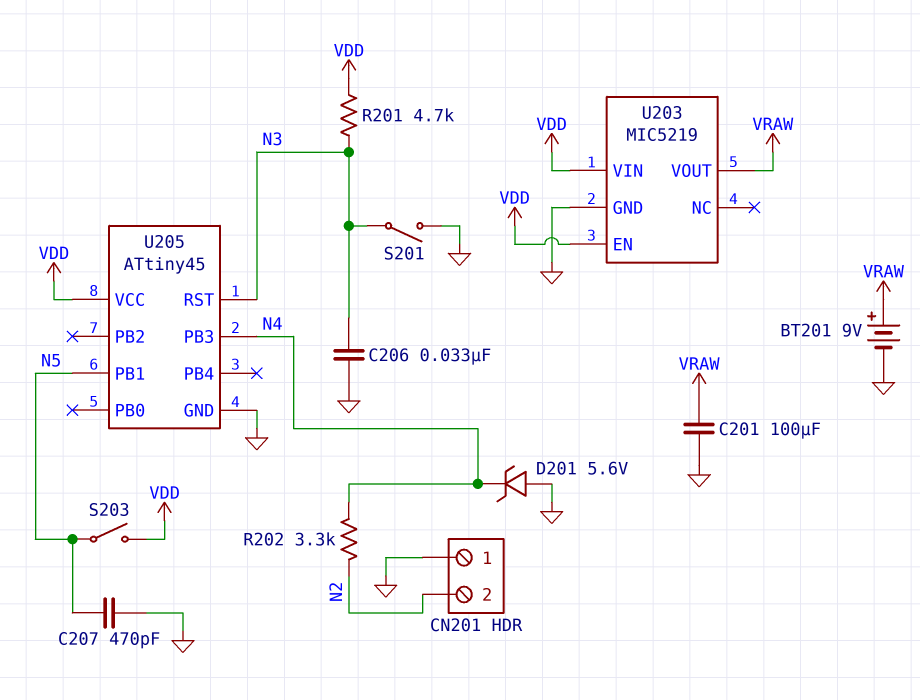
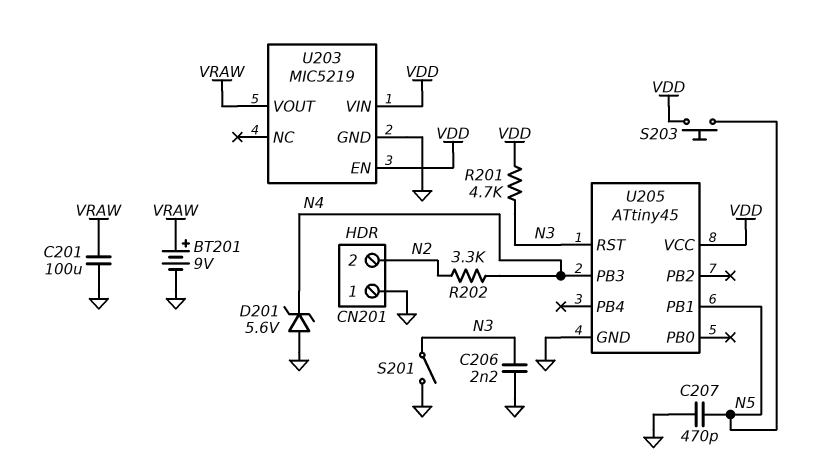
C206: 33nF (GND, N3) -> 2.2nF (GND, N3)
S203: switch (N5, VDD) -> button (N5, VDD)

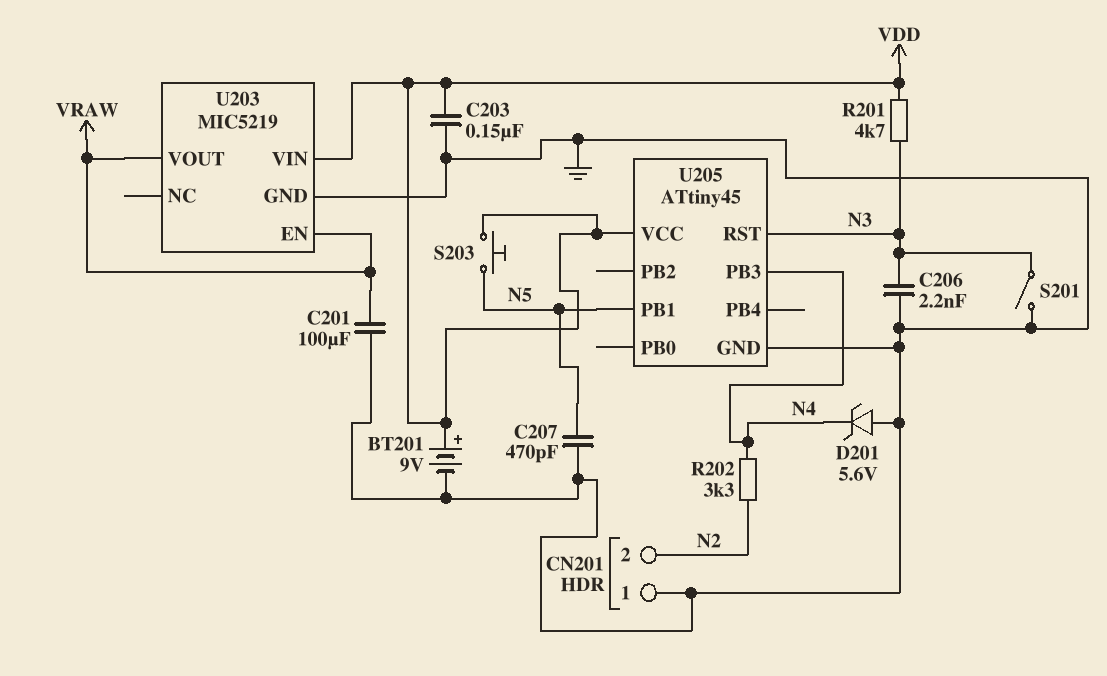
BT201: 9V (plus VRAW, minus GND) -> 9V (plus VDD, minus GND)
C203: none -> 150nF (GND, VDD)
U203 pin EN: VDD -> VRAW

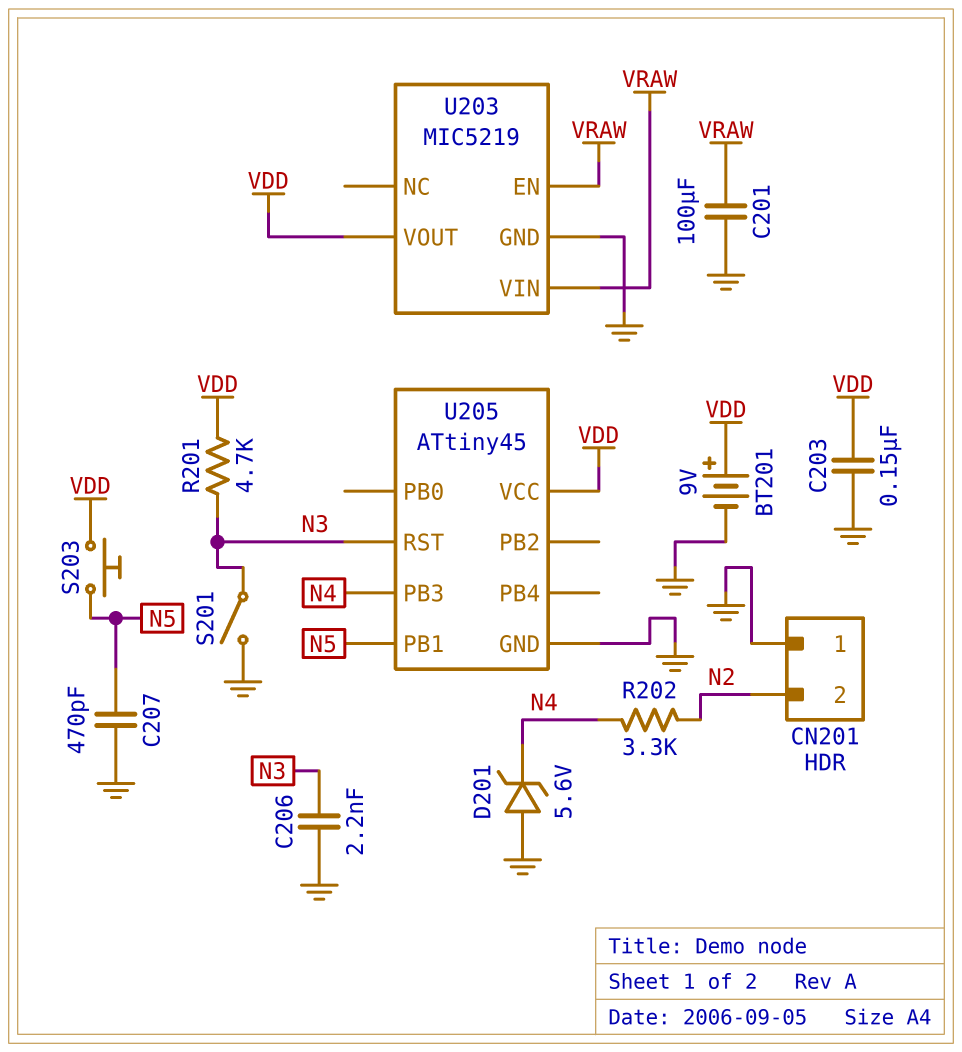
U203 pin VIN: VDD -> VRAW
U203 pin VOUT: VRAW -> VDD

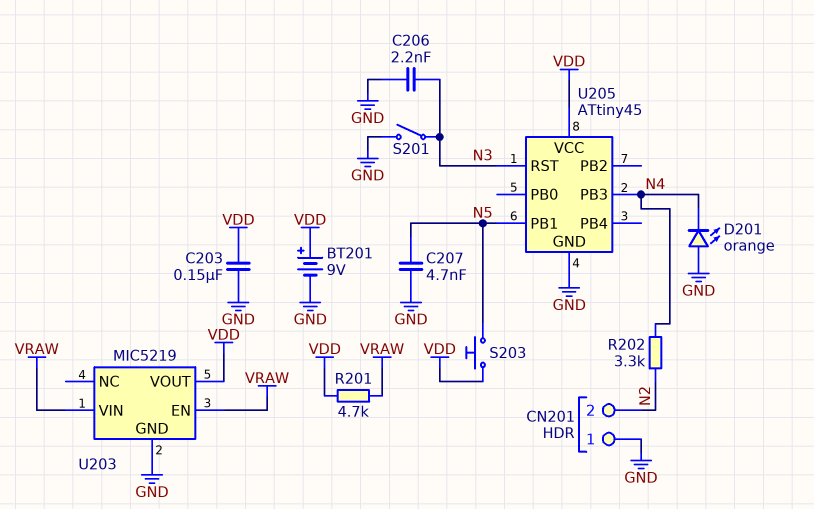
C201: 100uF (GND, VRAW) -> none
C207: 470pF (GND, N5) -> 4.7nF (GND, N5)
D201: zener 5.6V (A GND, K N4) -> LED orange (A GND, K N4)
R201: 4.7k (N3, VDD) -> 4.7k (VDD, VRAW)

